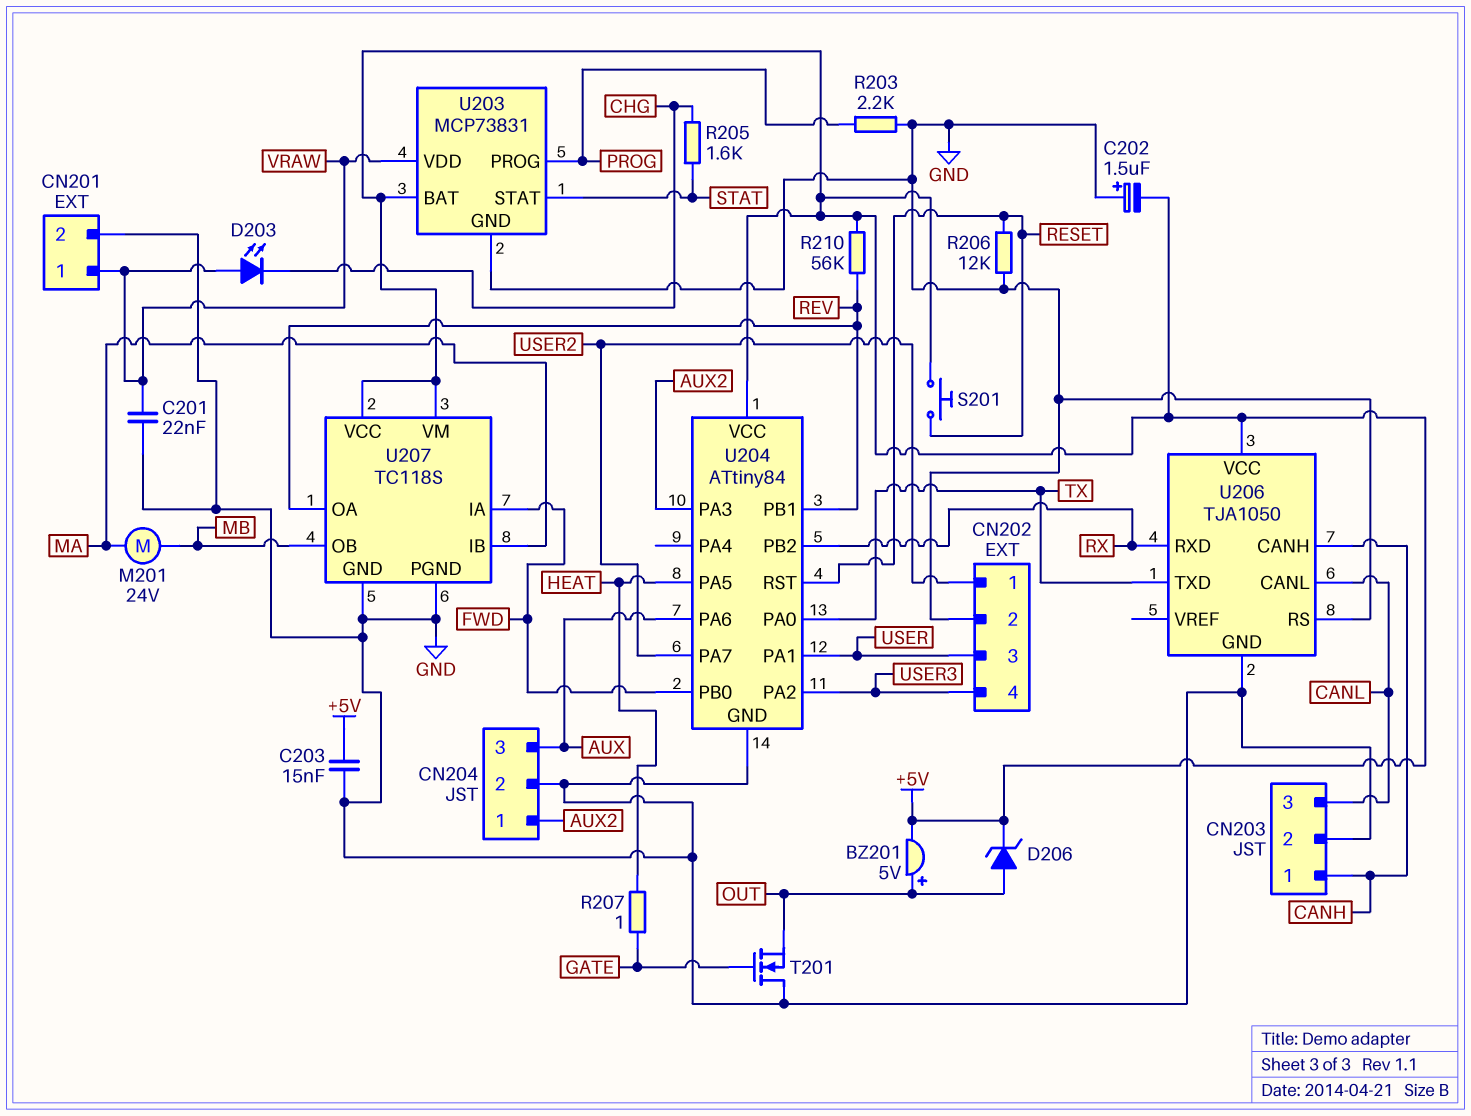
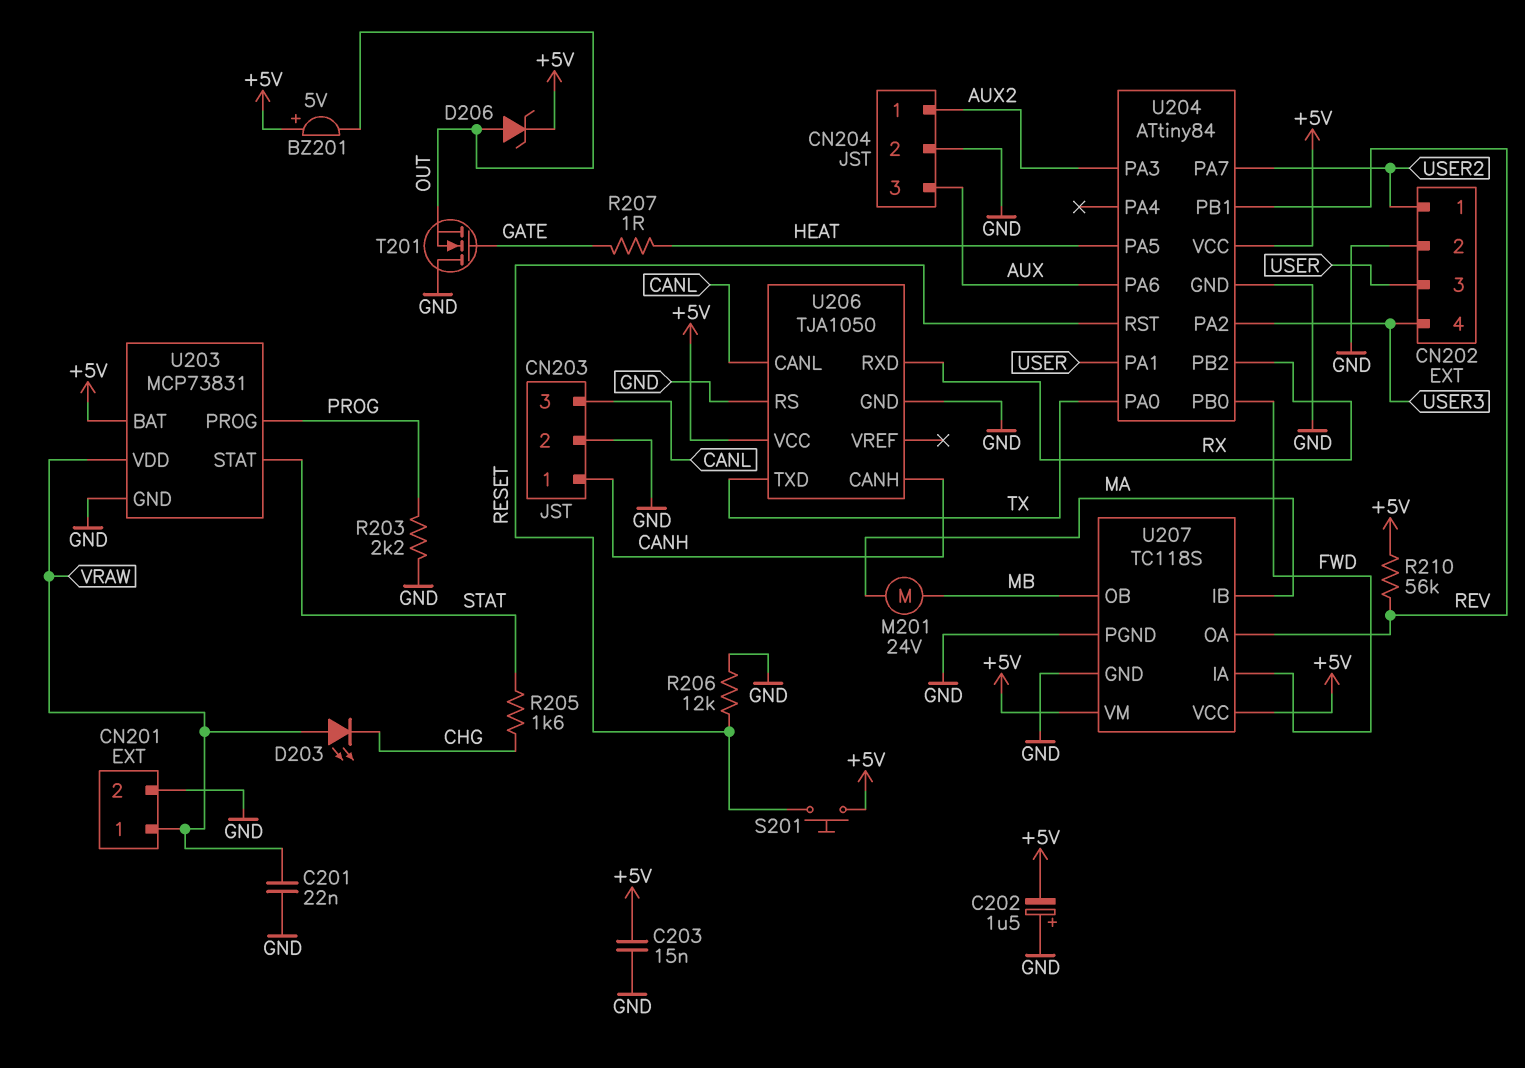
BZ201: buzzer 5V (plus OUT, minus +5V) -> buzzer 5V (plus +5V, minus OUT)

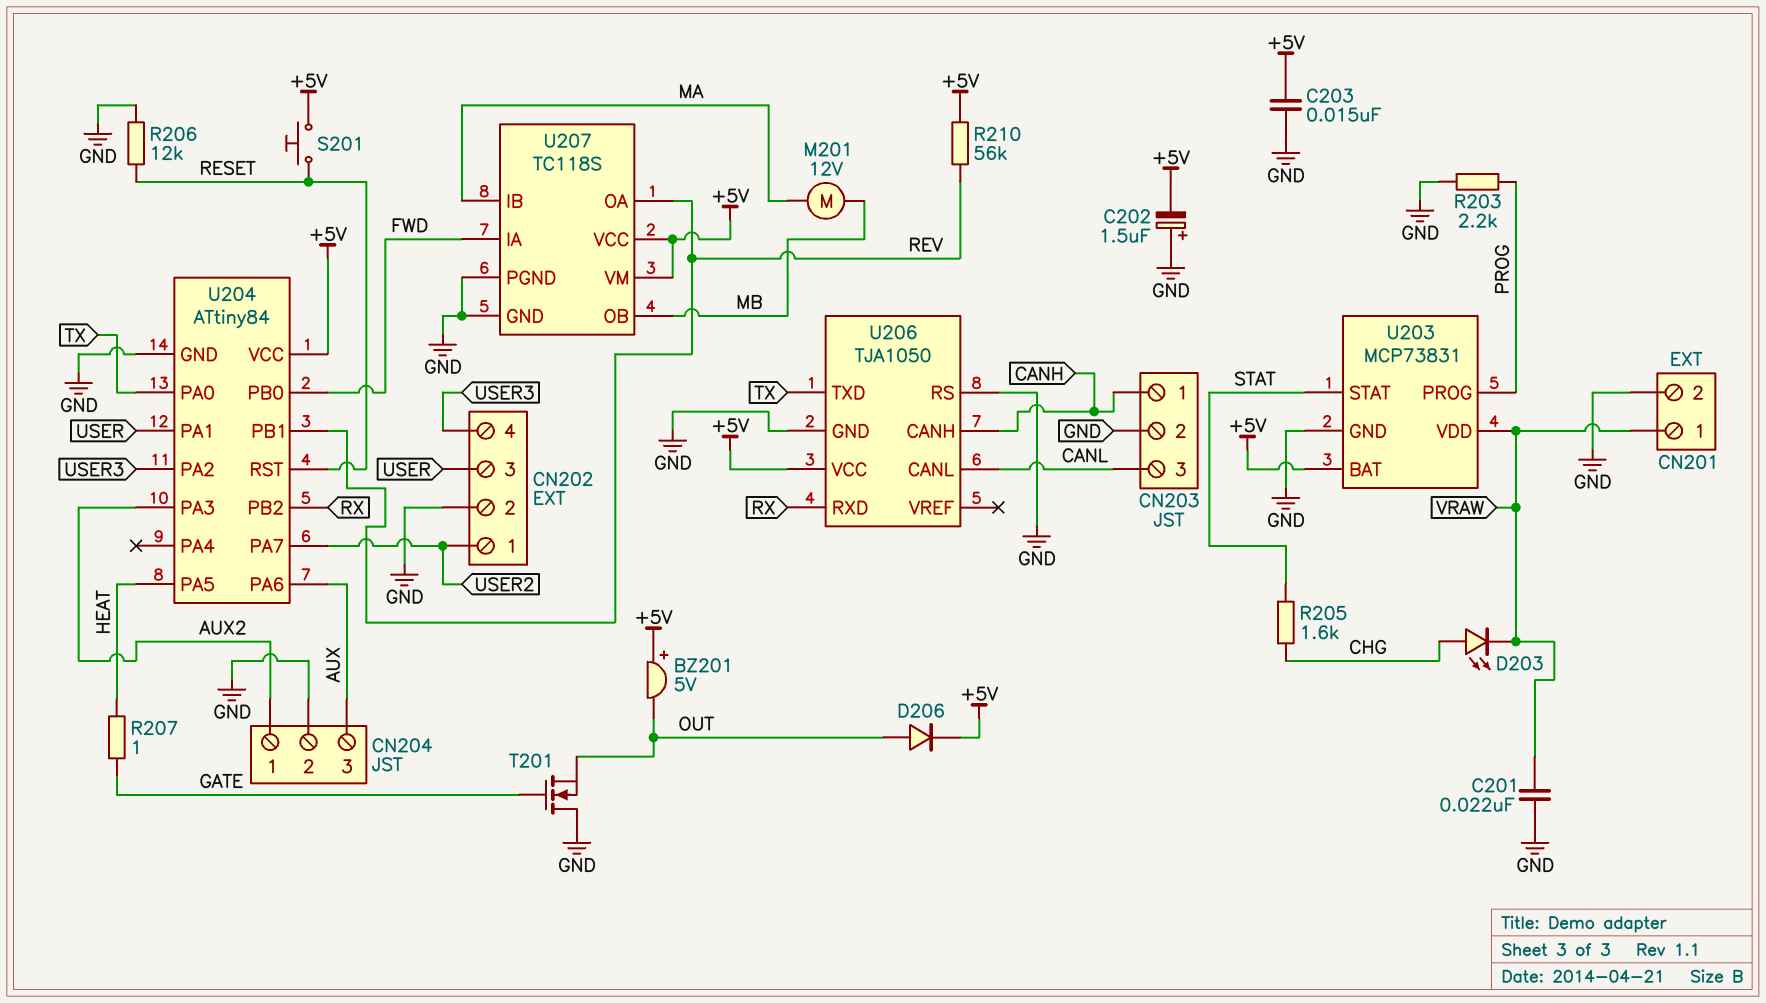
D203: LED (A VRAW, K CHG) -> LED (A CHG, K VRAW)
D206: zener (A OUT, K +5V) -> diode (A OUT, K +5V)
M201: motor 24V (MA, MB) -> motor 12V (MA, MB)

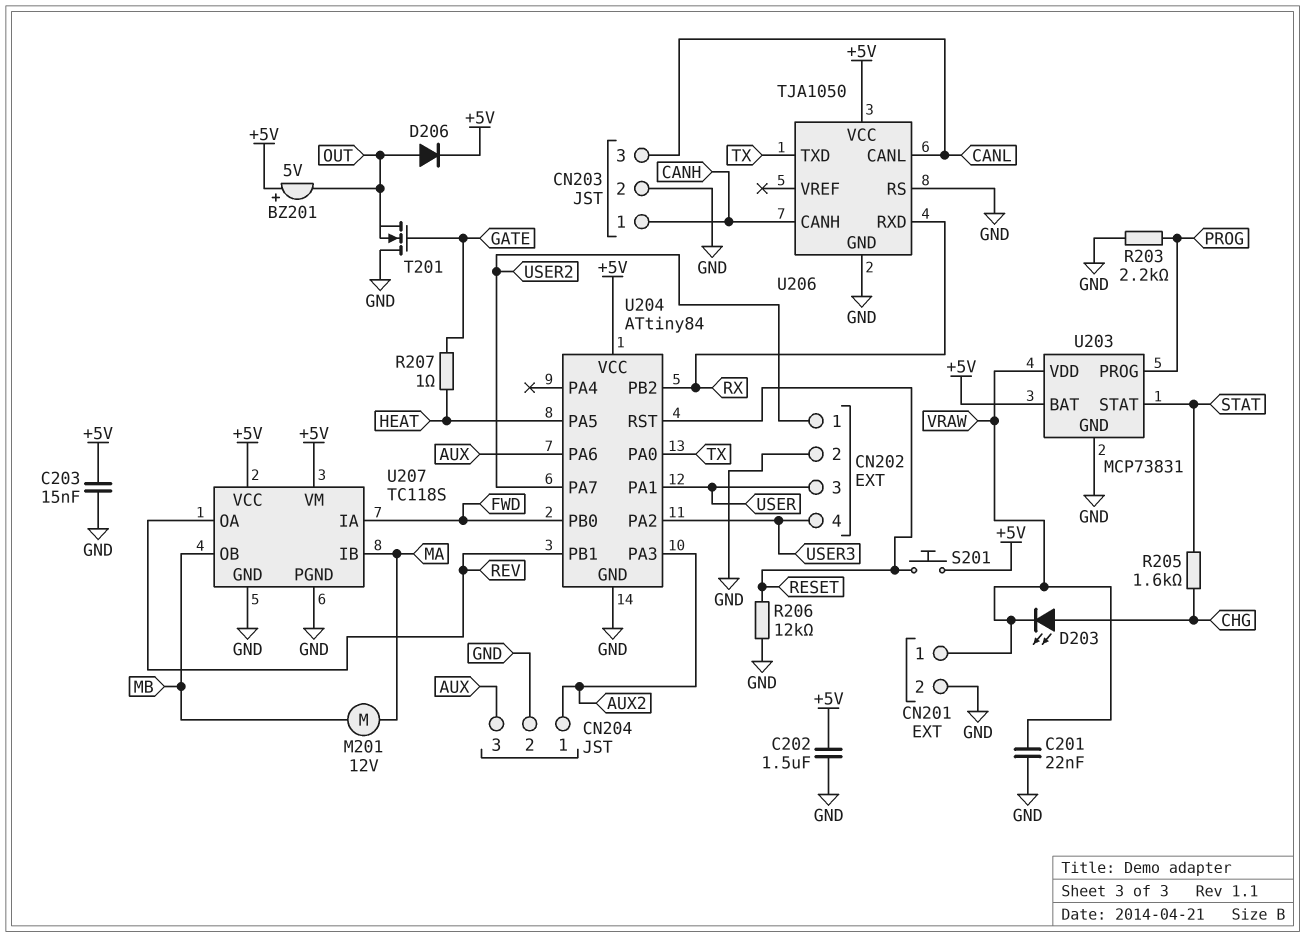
C202: 1.5uF (plus GND, minus +5V) -> 1.5uF (+5V, GND)
R210: 56k (+5V, REV) -> none

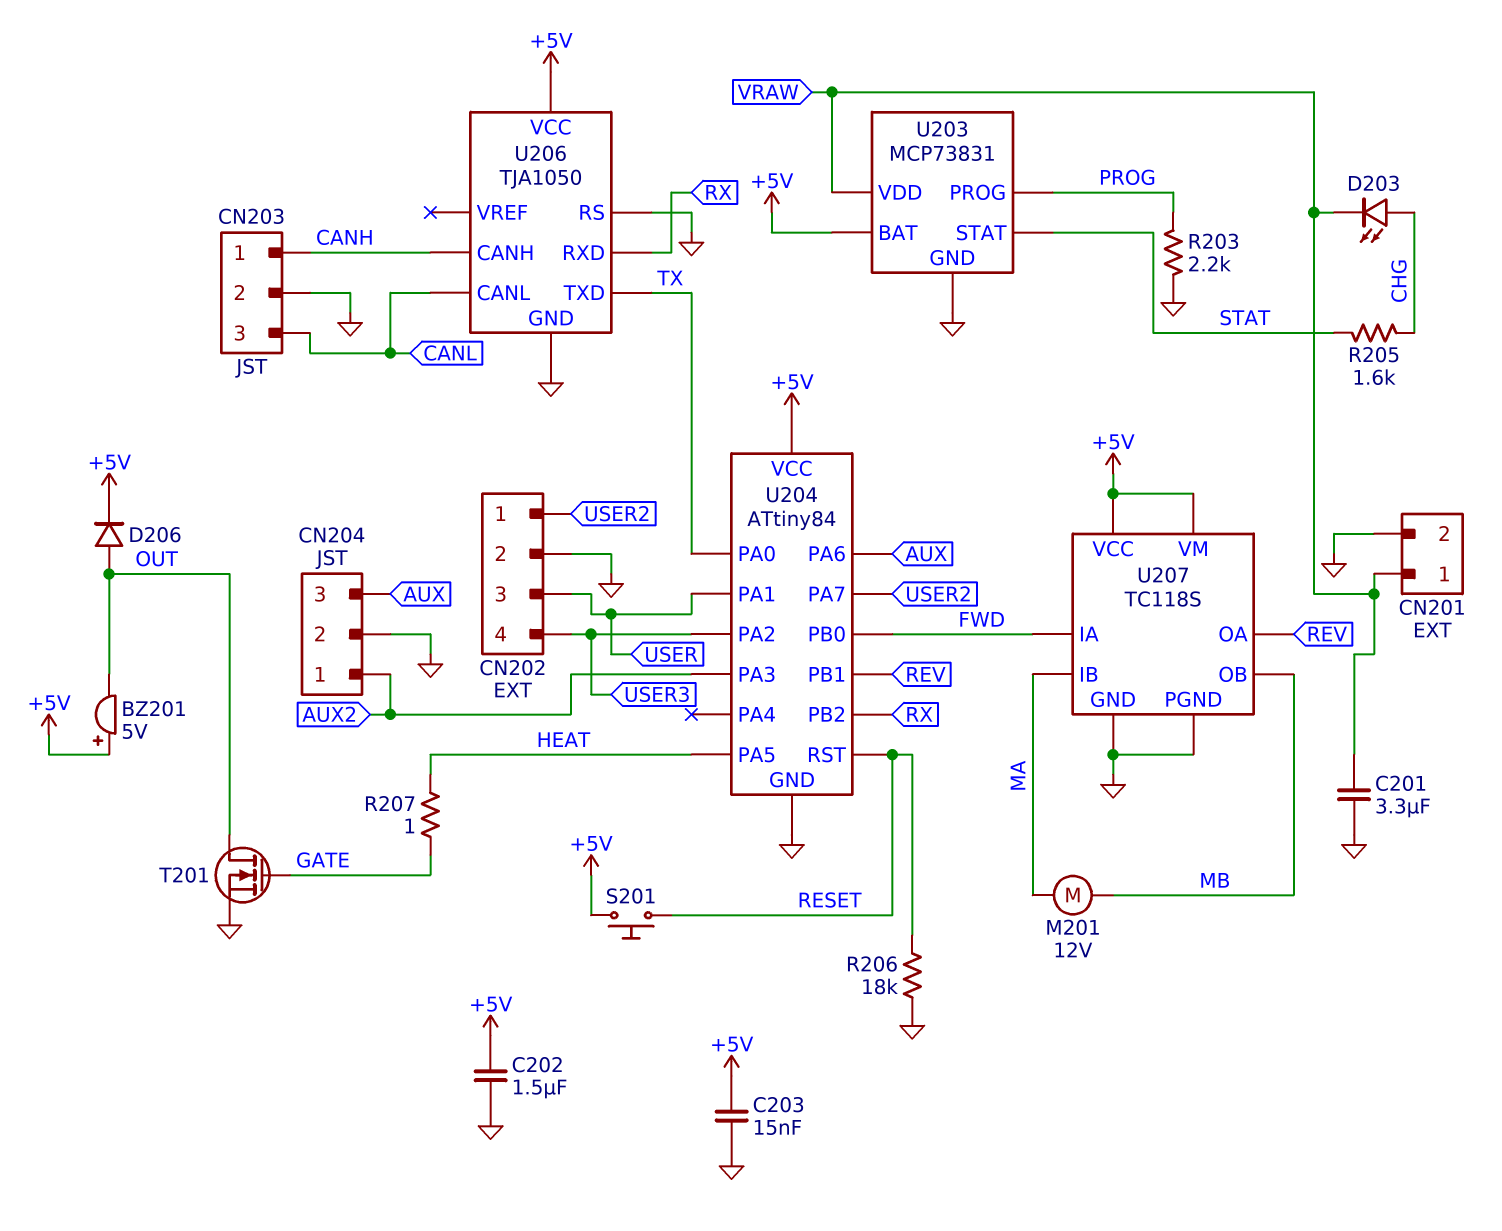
C201: 22nF (GND, VRAW) -> 3.3uF (GND, VRAW)
R206: 12k (GND, RESET) -> 18k (GND, RESET)
T201: NMOS (G GATE, D GND, S OUT) -> NMOS (G GATE, D OUT, S GND)

